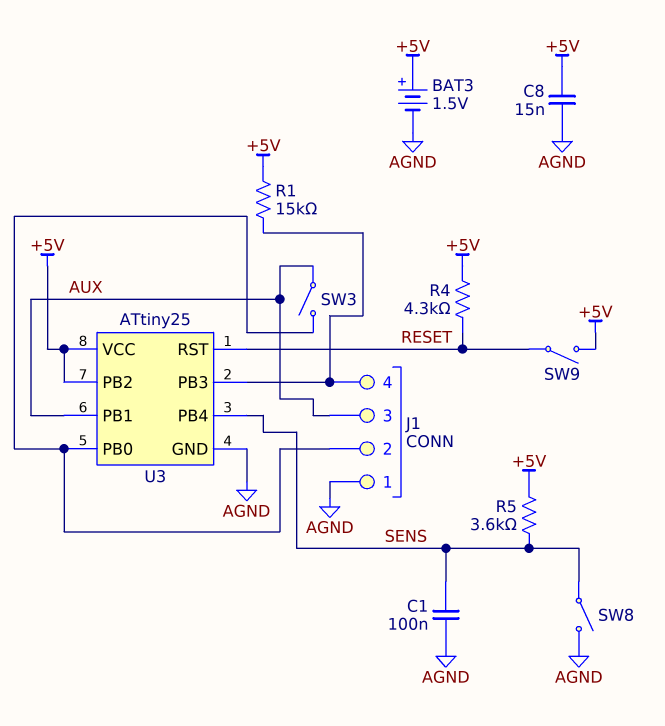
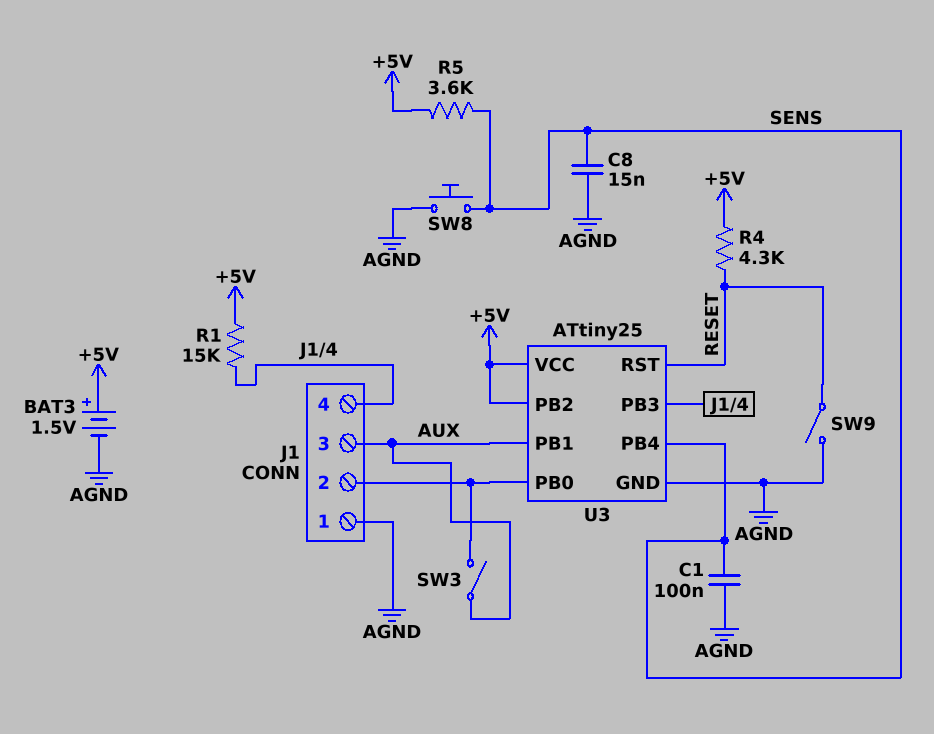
C8: 15nF (+5V, AGND) -> 15nF (AGND, SENS)
SW8: switch (AGND, SENS) -> button (AGND, SENS)
SW9: switch (+5V, RESET) -> switch (AGND, RESET)

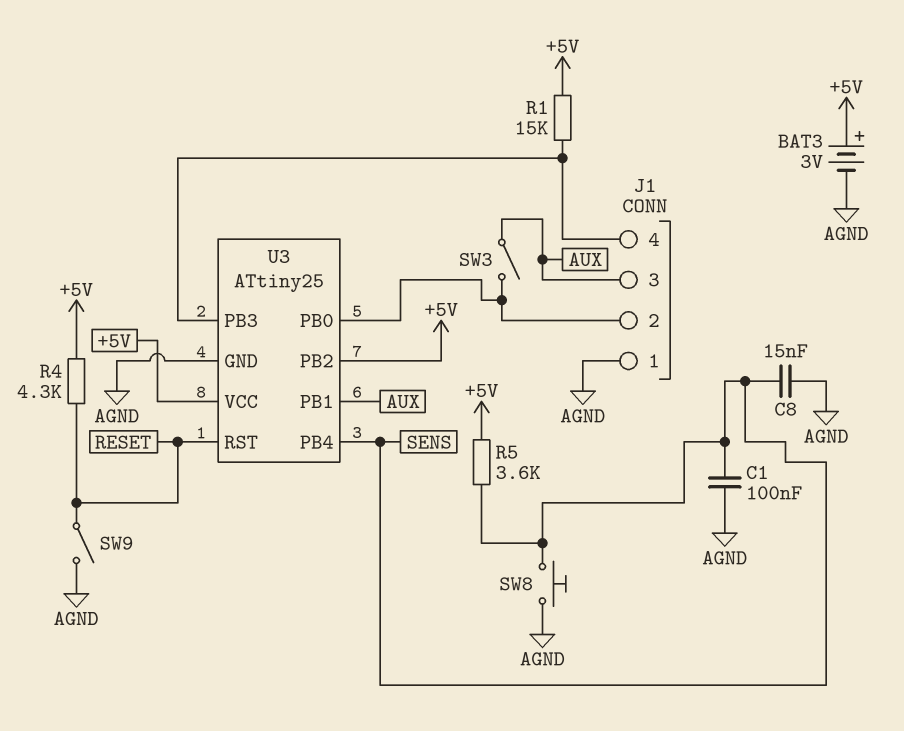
BAT3: 1.5V (plus +5V, minus AGND) -> 3V (plus +5V, minus AGND)

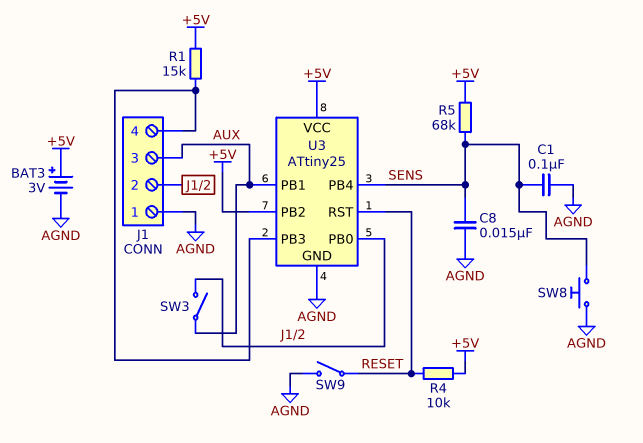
R4: 4.3k (+5V, RESET) -> 10k (+5V, RESET)
R5: 3.6k (+5V, SENS) -> 68k (+5V, SENS)

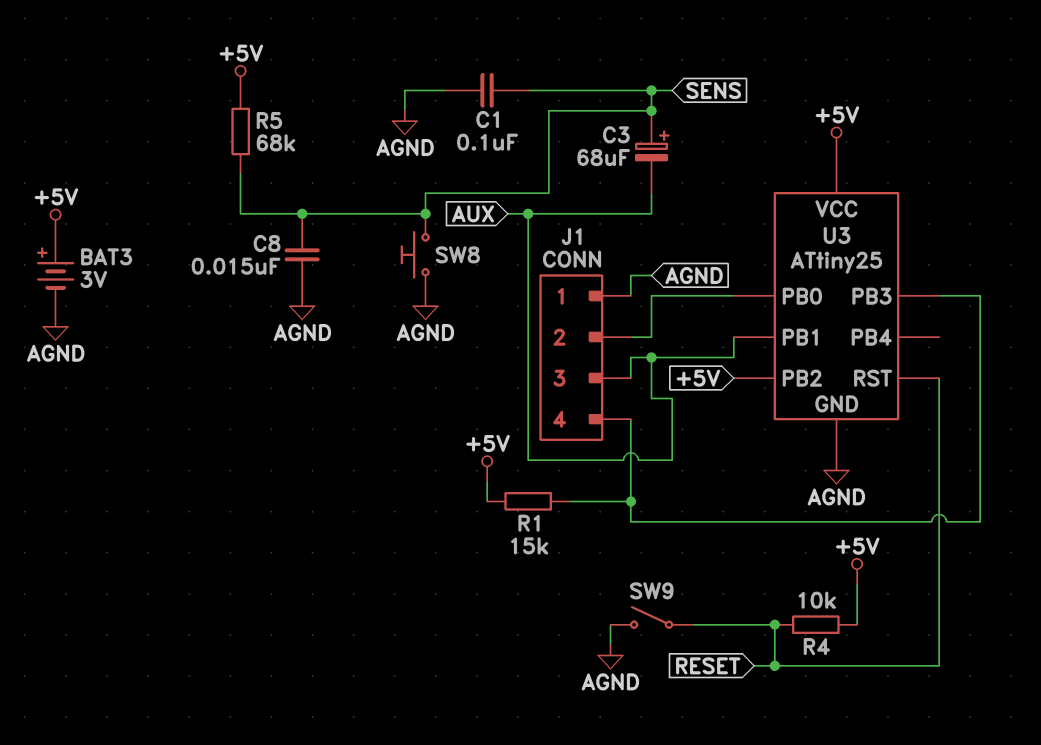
C3: none -> 68uF (plus SENS, minus AUX)
SW3: switch (AUX, J1/2) -> none
U3 pin PB4: SENS -> none

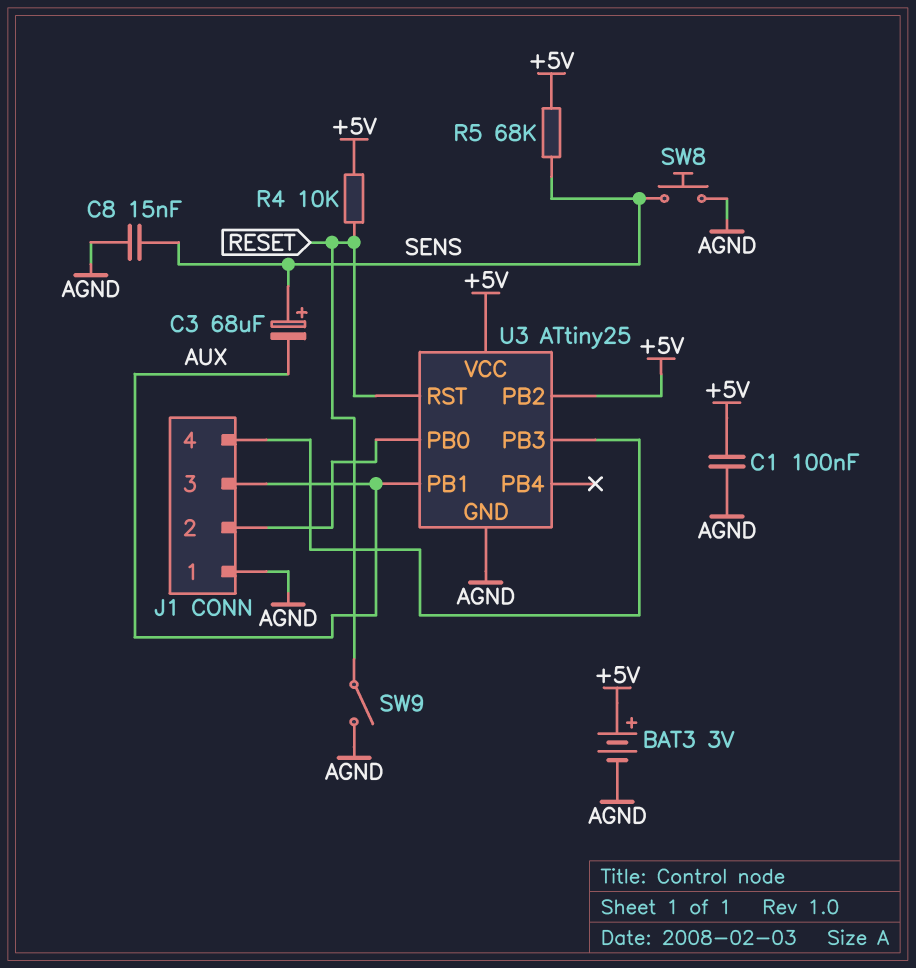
C1: 100nF (AGND, SENS) -> 100nF (+5V, AGND)
R1: 15k (+5V, J1/4) -> none

